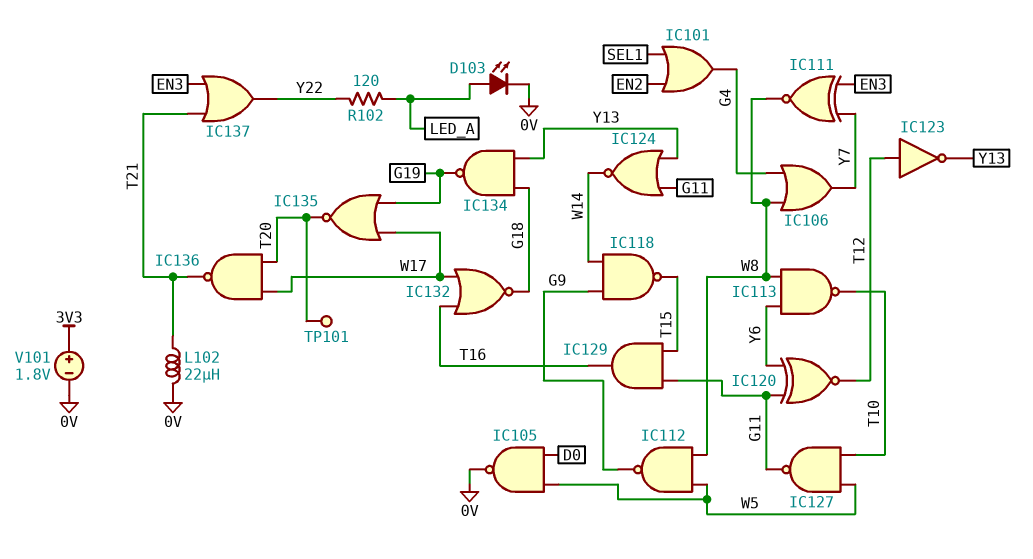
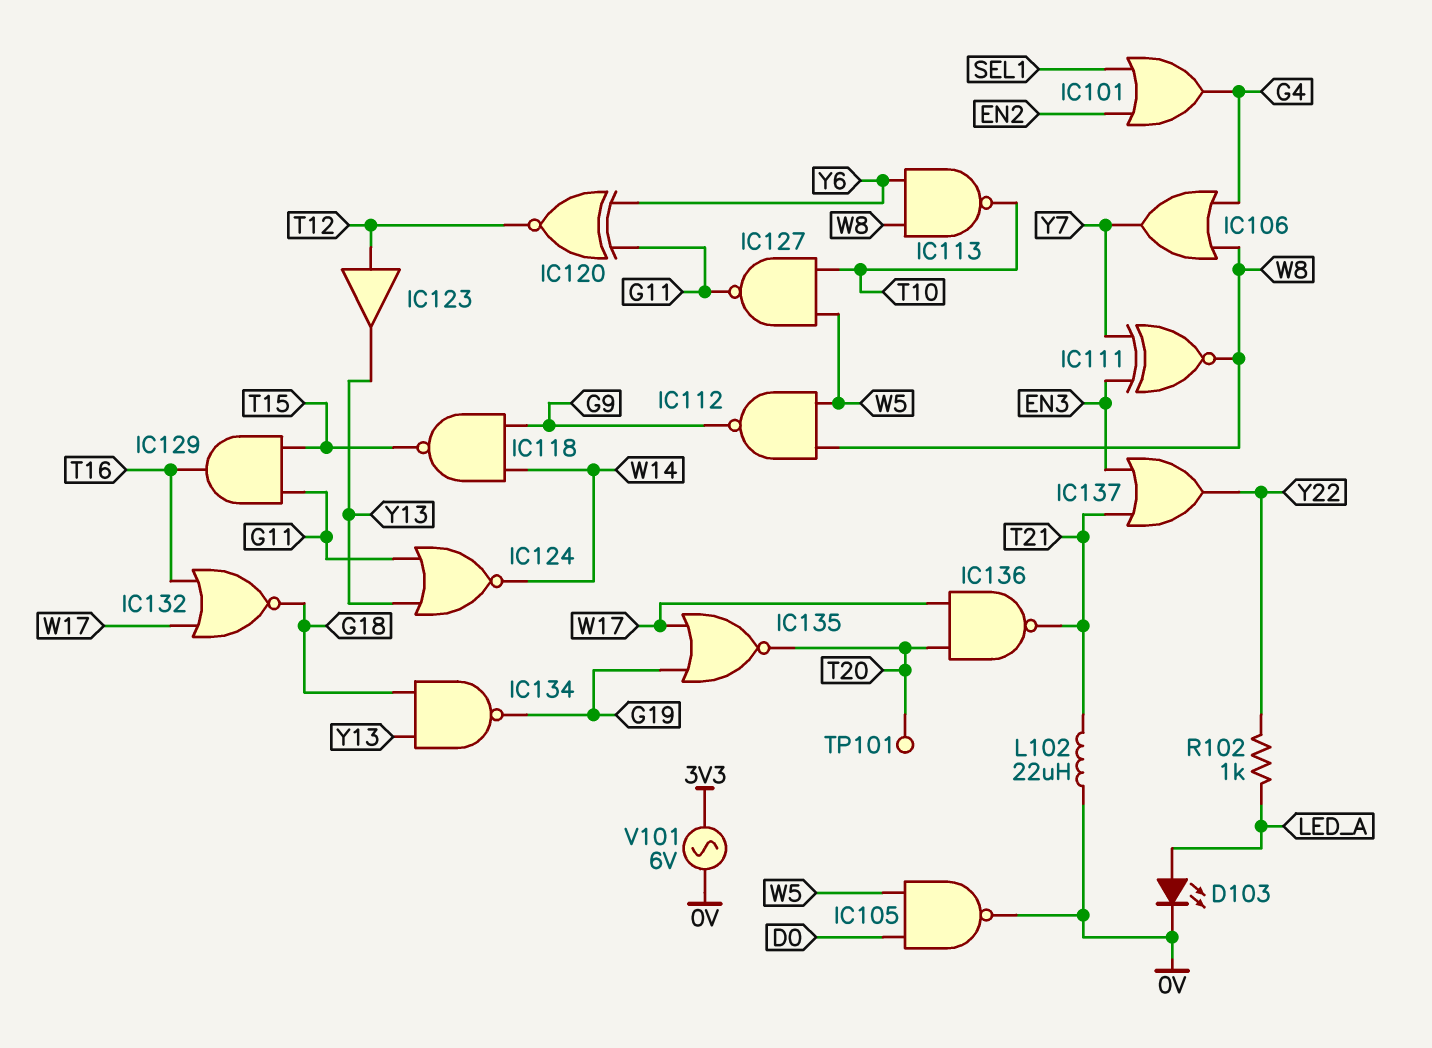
IC123: NOT (in T12, out Y13) -> buffer (in T12, out Y13)
R102: 120 (LED_A, Y22) -> 1k (LED_A, Y22)
V101: 1.8V (plus 3V3, minus 0V) -> AC 6V (0V, 3V3)

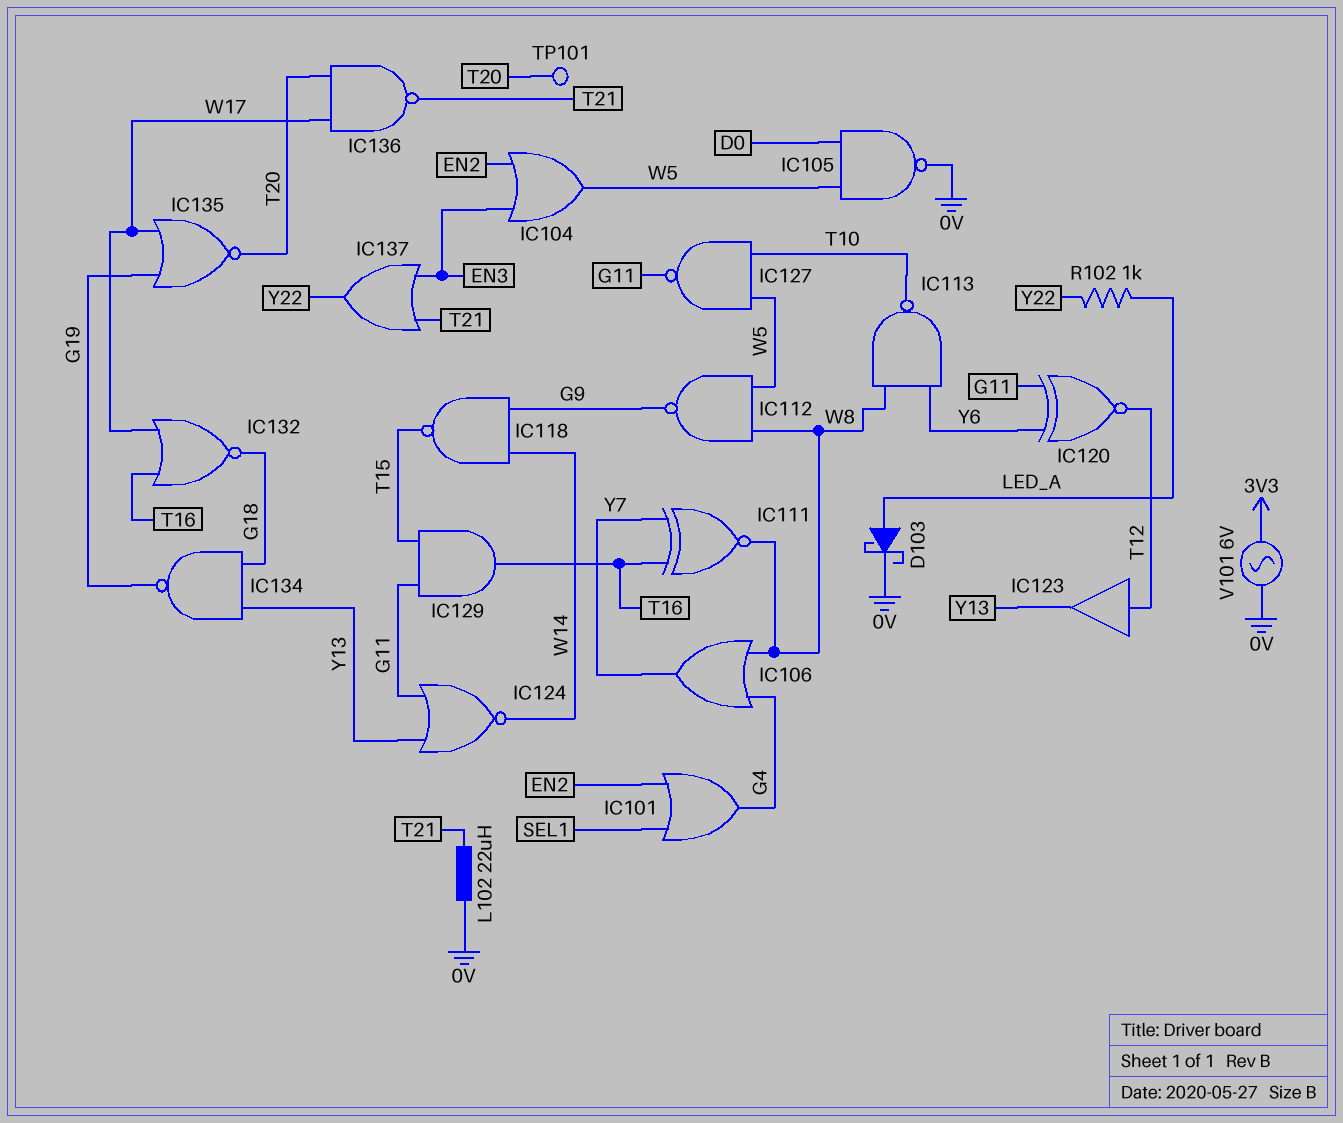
D103: LED (A LED_A, K 0V) -> schottky (A LED_A, K 0V)
IC104: none -> OR (in EN2, in EN3, out W5)
IC111: XNOR (in EN3, in Y7, out W8) -> XNOR (in T16, in Y7, out W8)

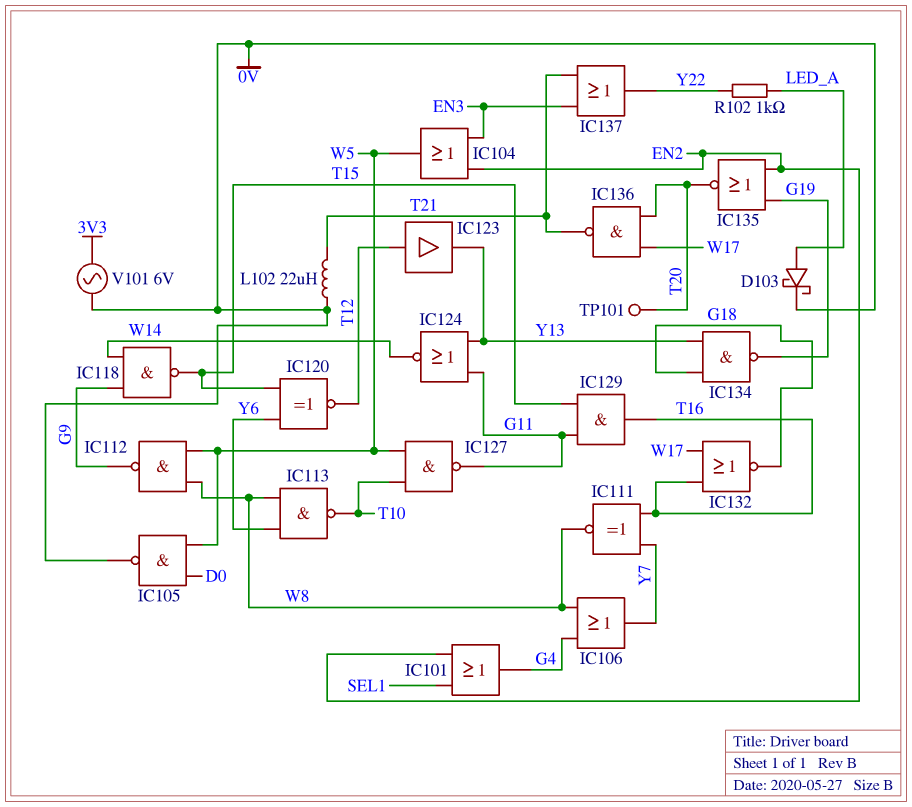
IC120: XNOR (in G11, in Y6, out T12) -> XNOR (in T15, in Y6, out T12)
IC135: NOR (in G19, in W17, out T20) -> NOR (in EN2, in G19, out T20)

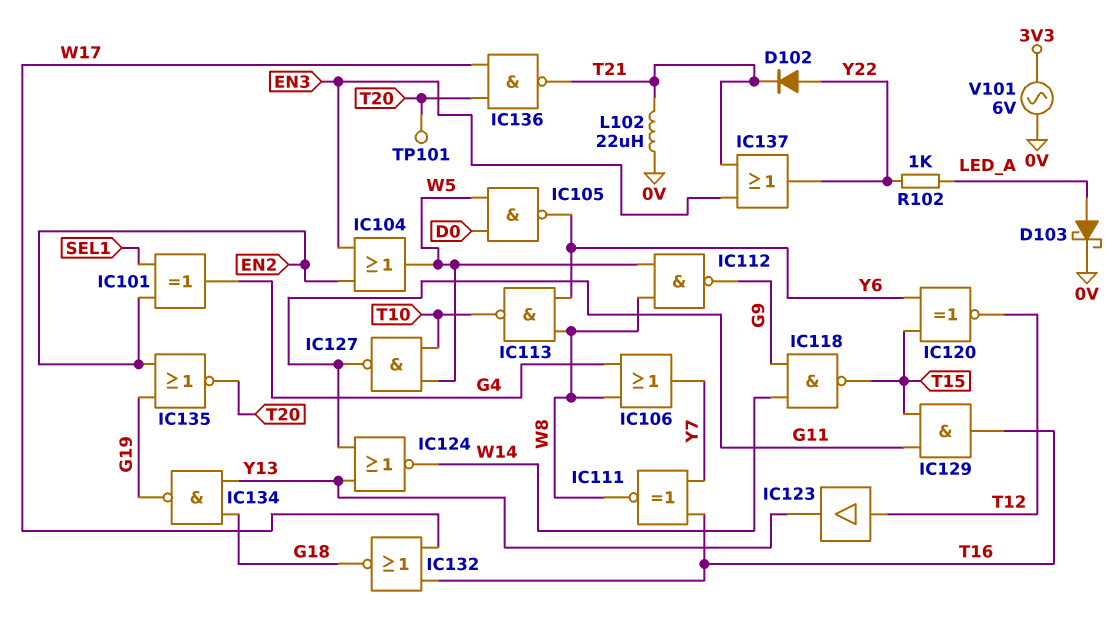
D102: none -> diode (A Y22, K T21)
IC101: OR (in EN2, in SEL1, out G4) -> XOR (in EN2, in SEL1, out G4)
IC105: NAND (in D0, in W5, out 0V) -> NAND (in D0, in W5, out Y6)

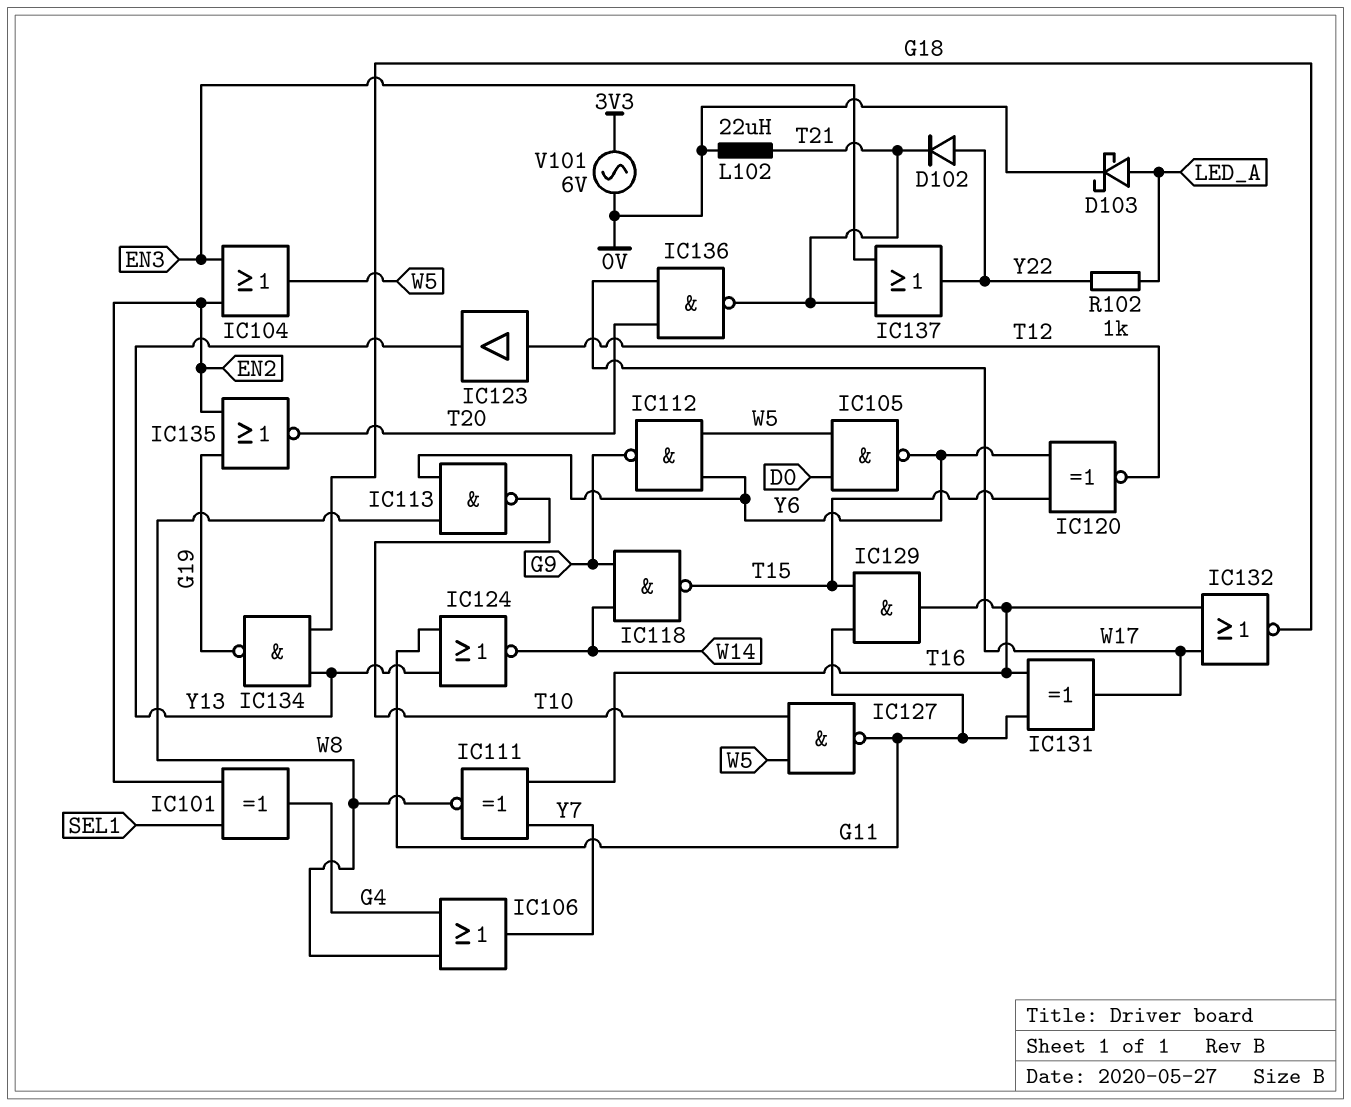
IC112: NAND (in W5, in W8, out G9) -> NAND (in W5, in Y6, out G9)
IC131: none -> XOR (in G11, in T16, out W17)
TP101: test point (T20) -> none

